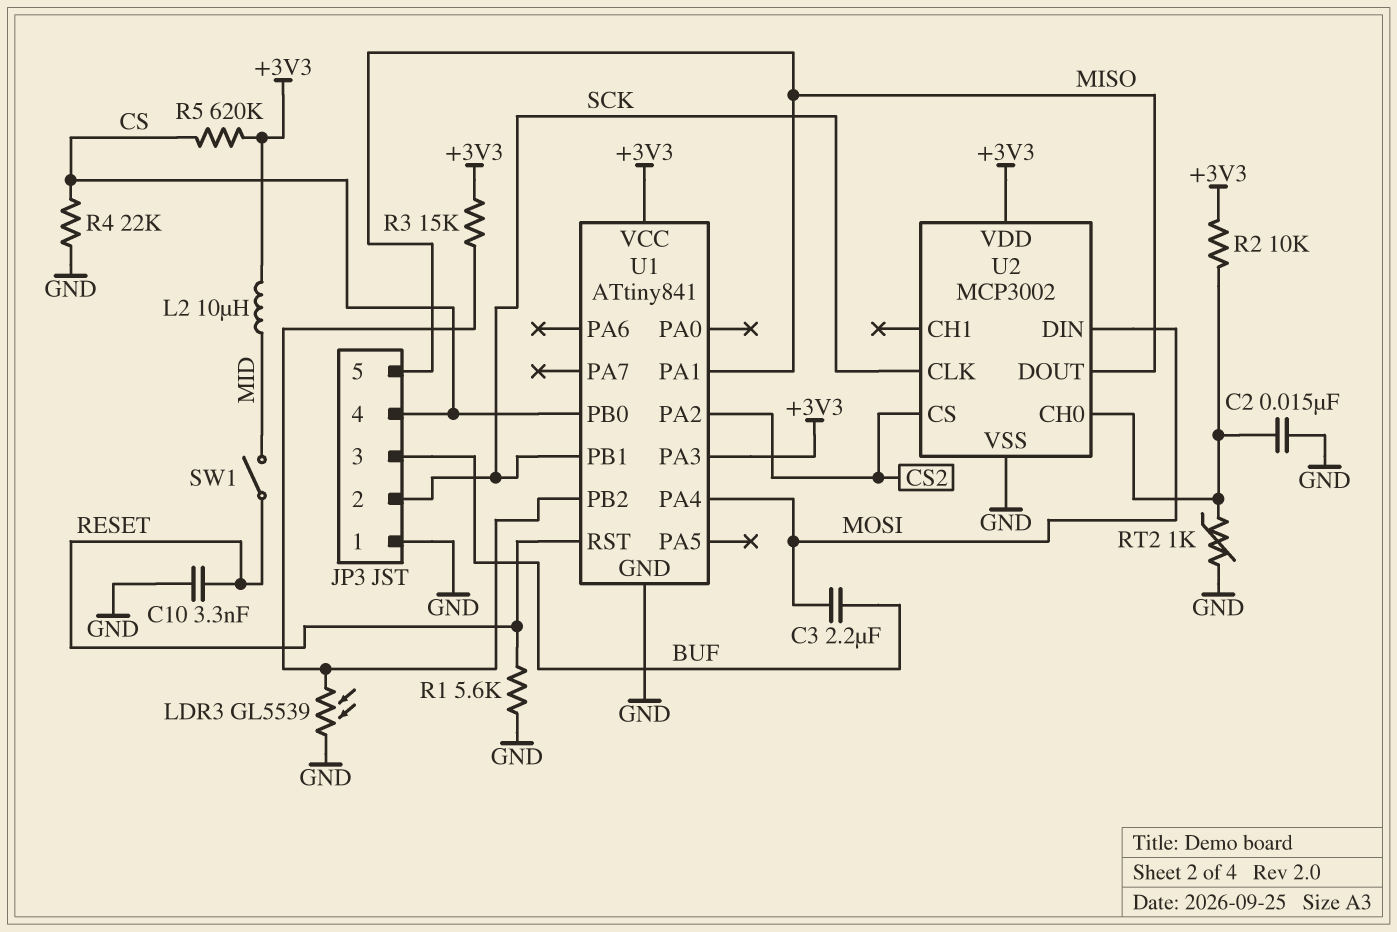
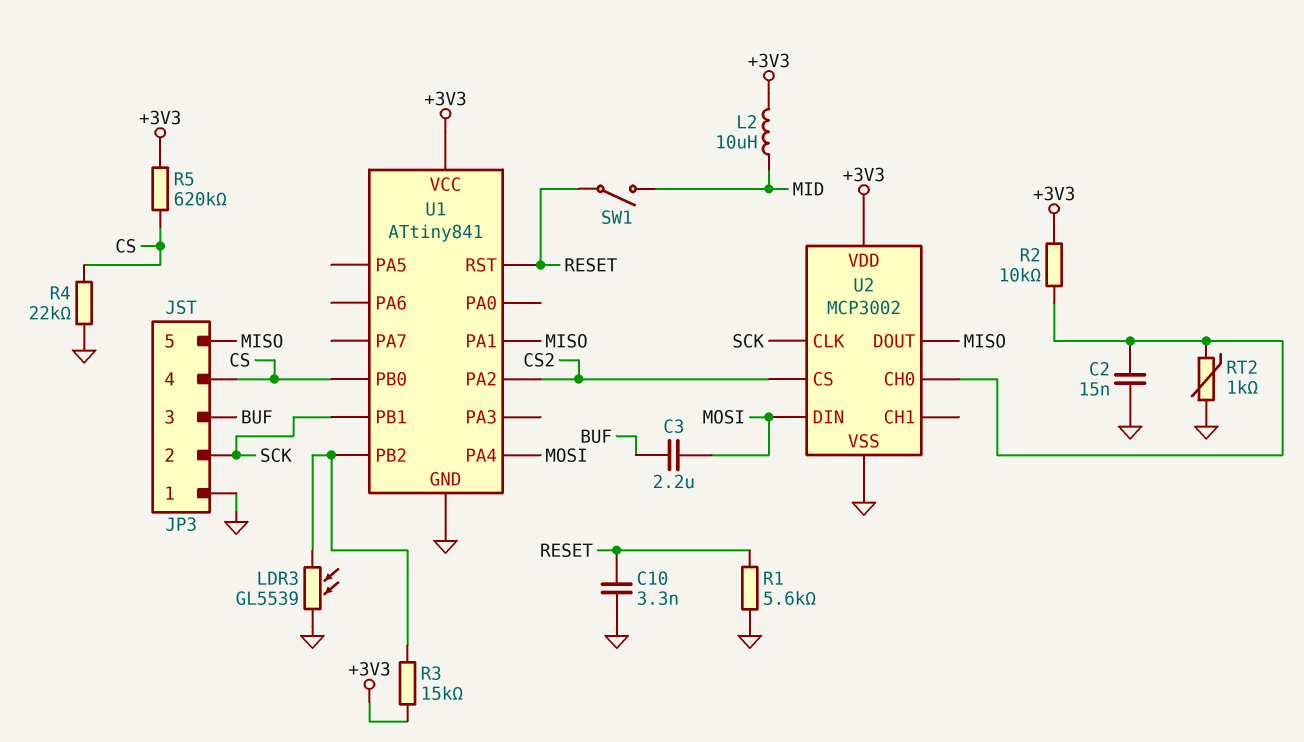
U1 pin PA3: +3V3 -> none

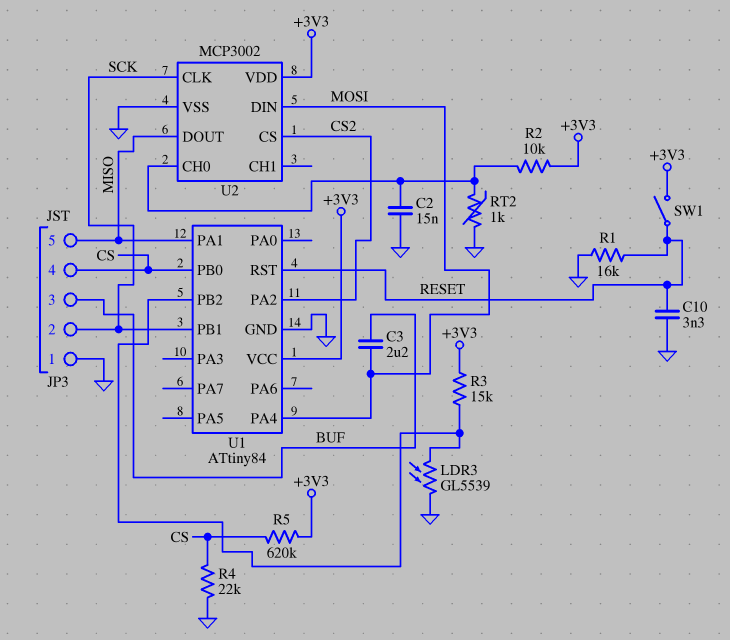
L2: 10uH (+3V3, MID) -> none
R1: 5.6k (GND, RESET) -> 16k (GND, RESET)
SW1: switch (MID, RESET) -> switch (+3V3, RESET)
U1: ATtiny841 -> ATtiny84

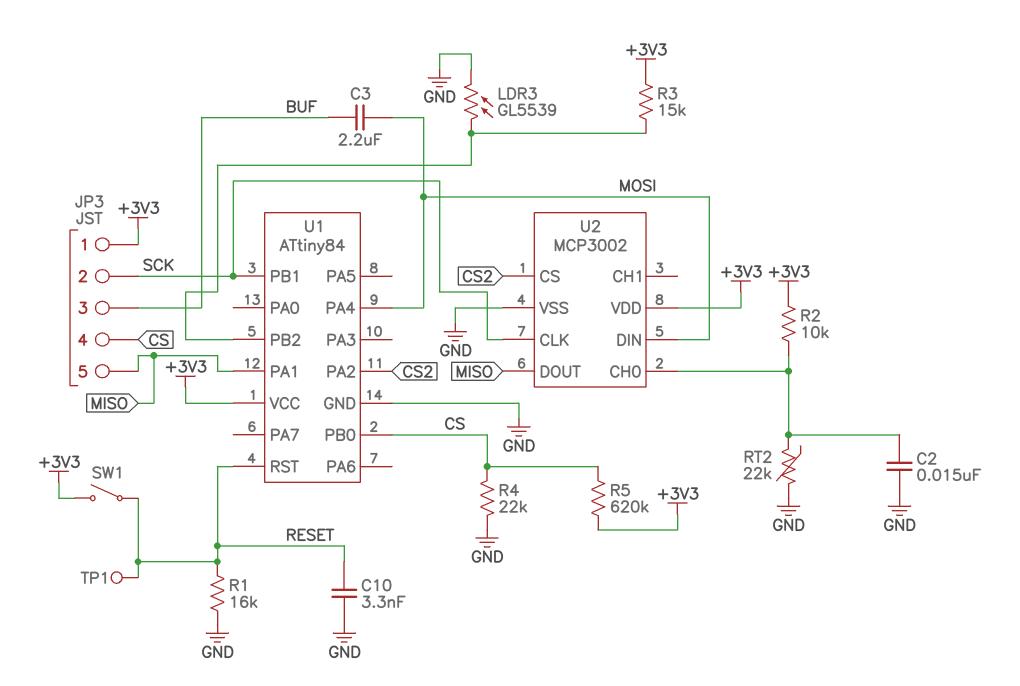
JP3 pin 1: GND -> +3V3
RT2: 1k (GND, U2/CH0) -> 22k (GND, U2/CH0)
TP1: none -> test point (RESET)

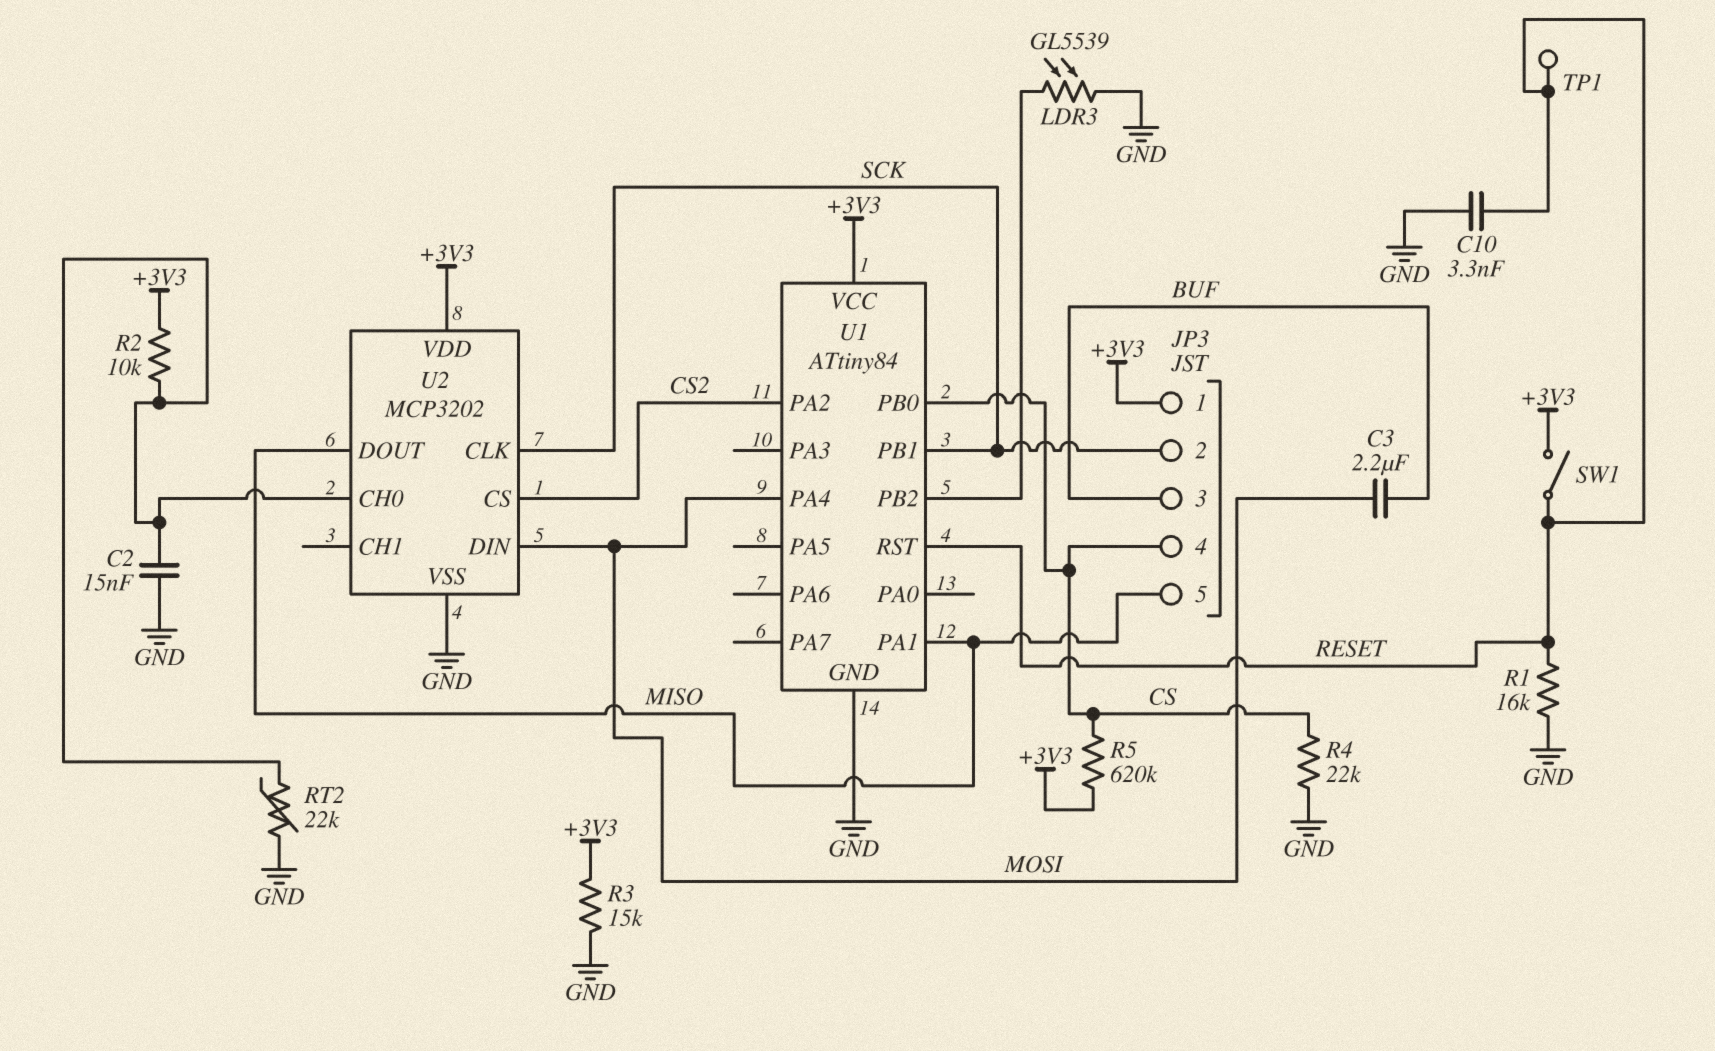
R3: 15k (+3V3, U1/PB2) -> 15k (+3V3, GND)
U2: MCP3002 -> MCP3202

